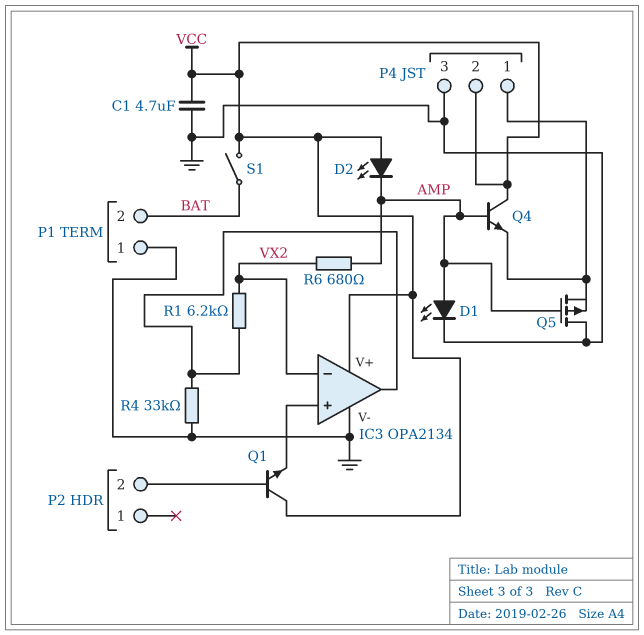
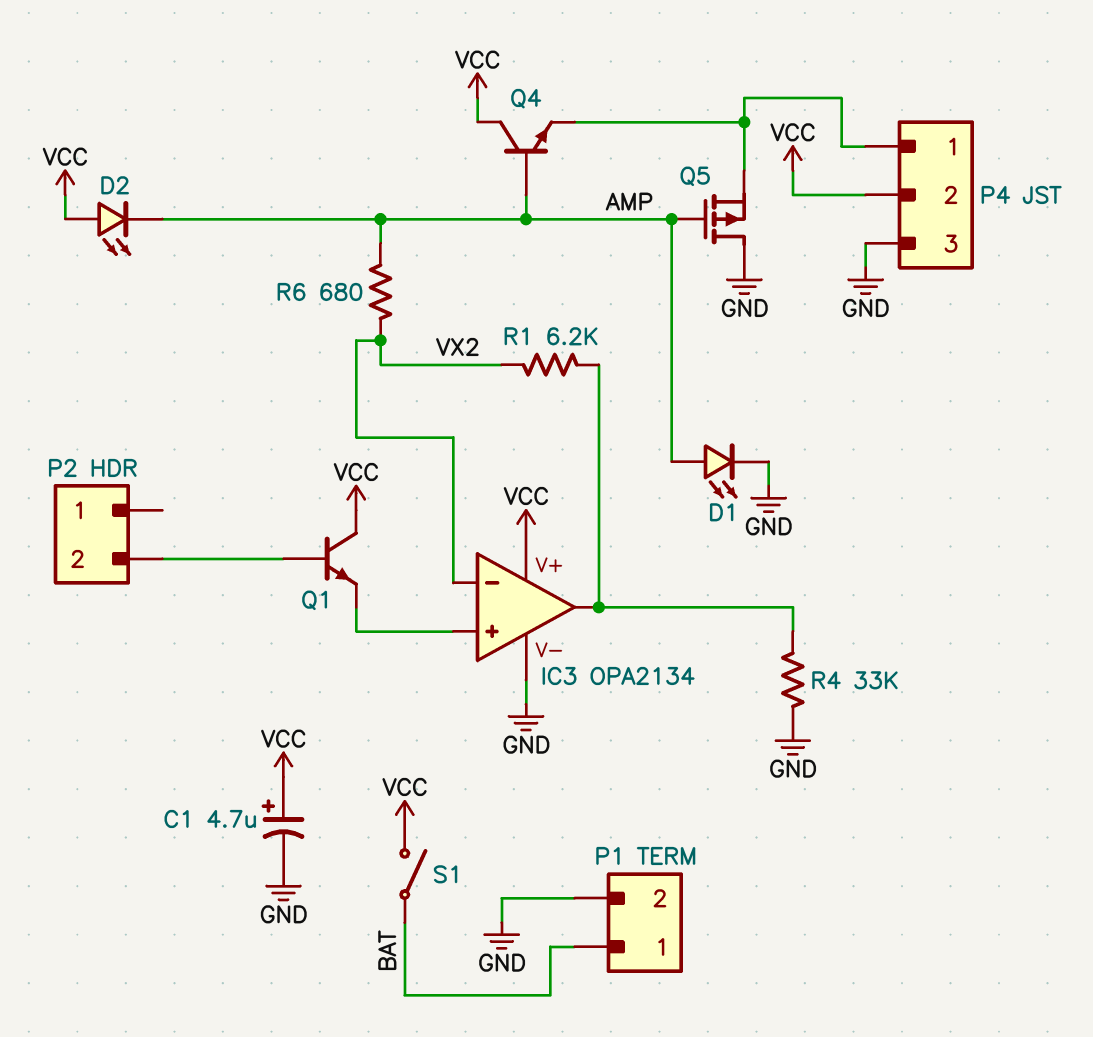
C1: 4.7uF (GND, VCC) -> 4.7uF (plus VCC, minus GND)
P1 pin 1: GND -> BAT
P1 pin 2: BAT -> GND

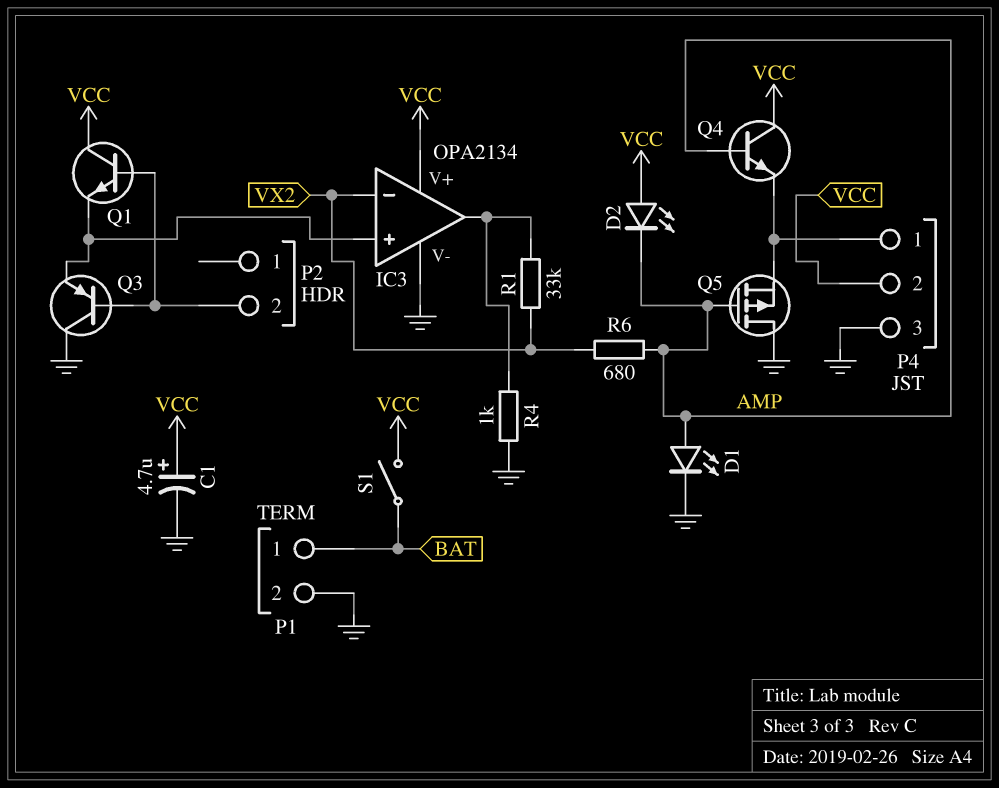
Q3: none -> PNP (B P2/2, C GND, E IC3/in+)
R1: 6.2k (IC3/out, VX2) -> 33k (IC3/out, VX2)
R4: 33k (GND, IC3/out) -> 1k (GND, IC3/out)

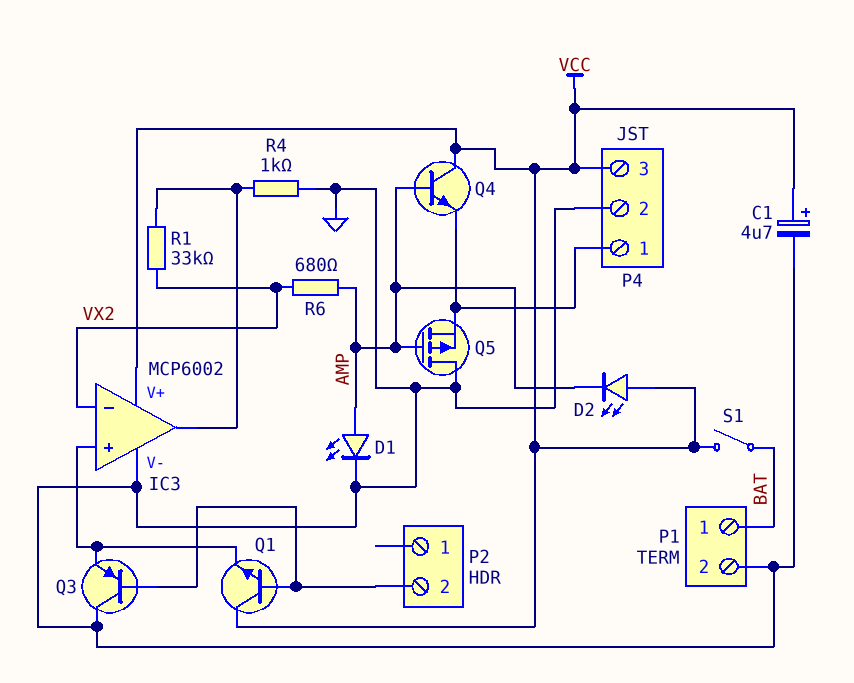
IC3: OPA2134 -> MCP6002
P4 pin 2: VCC -> GND
P4 pin 3: GND -> VCC

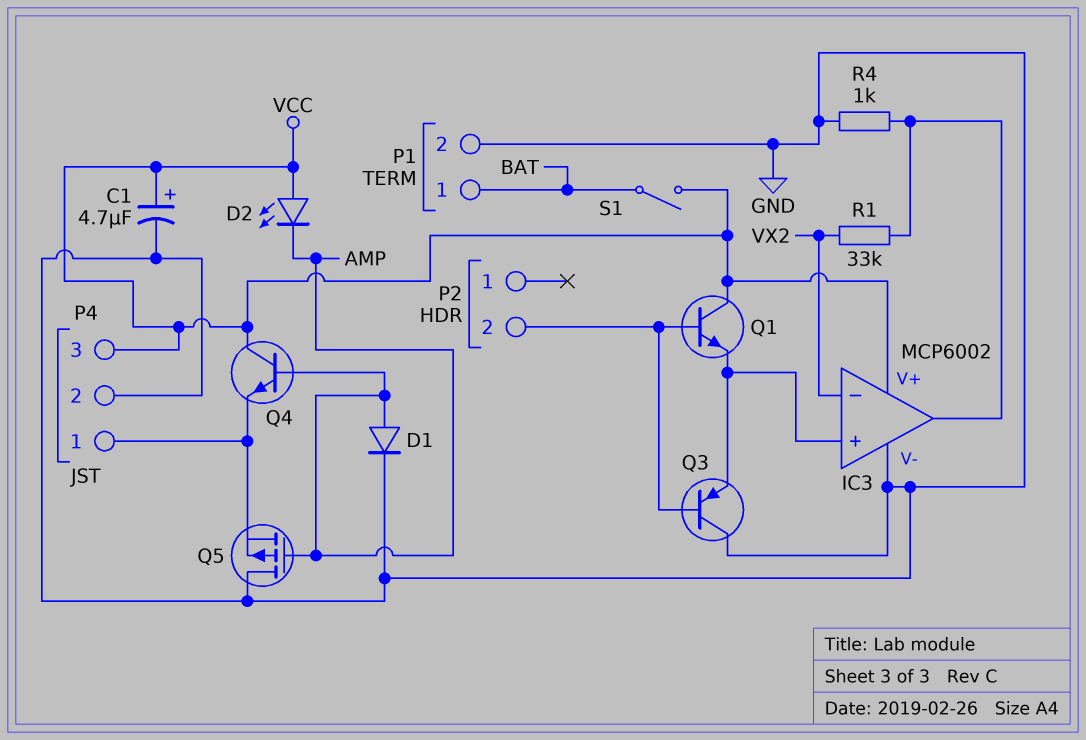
D1: LED (A AMP, K GND) -> diode (A AMP, K GND)
R6: 680 (AMP, VX2) -> none

